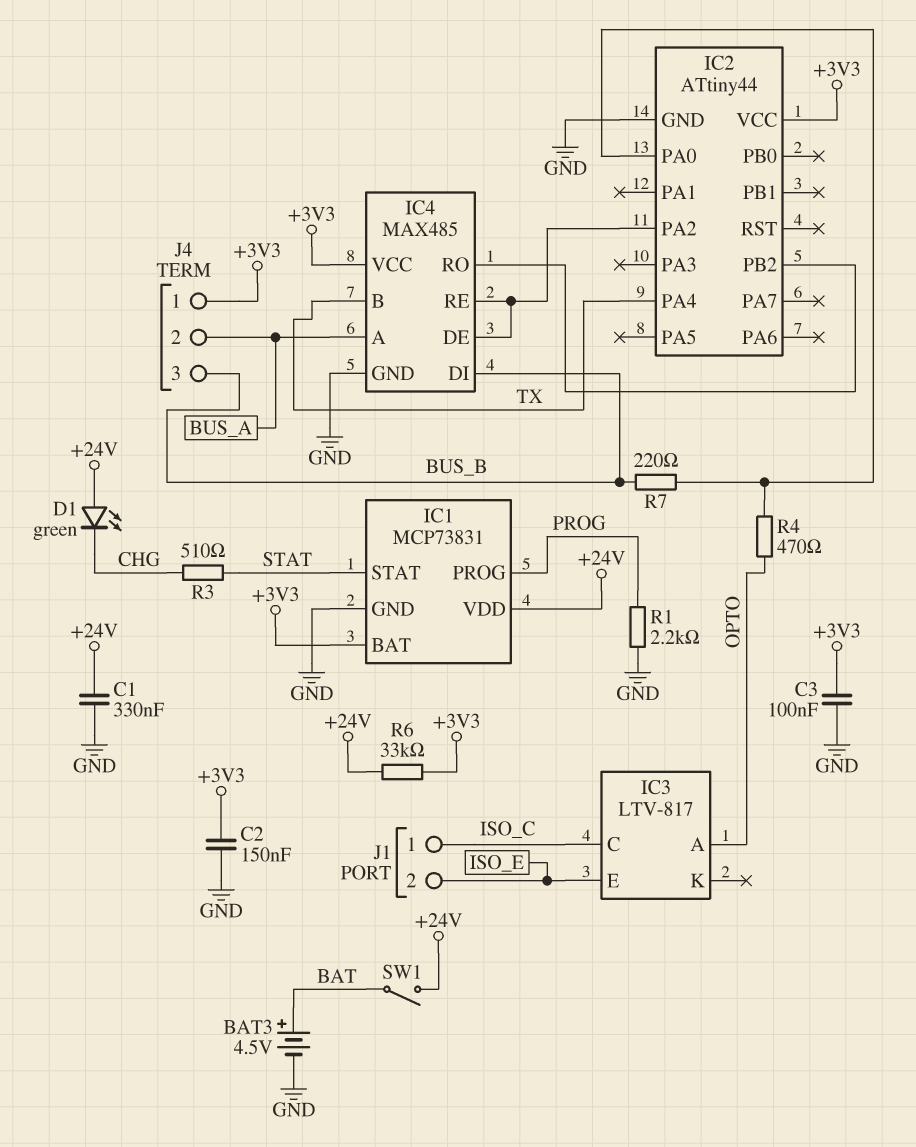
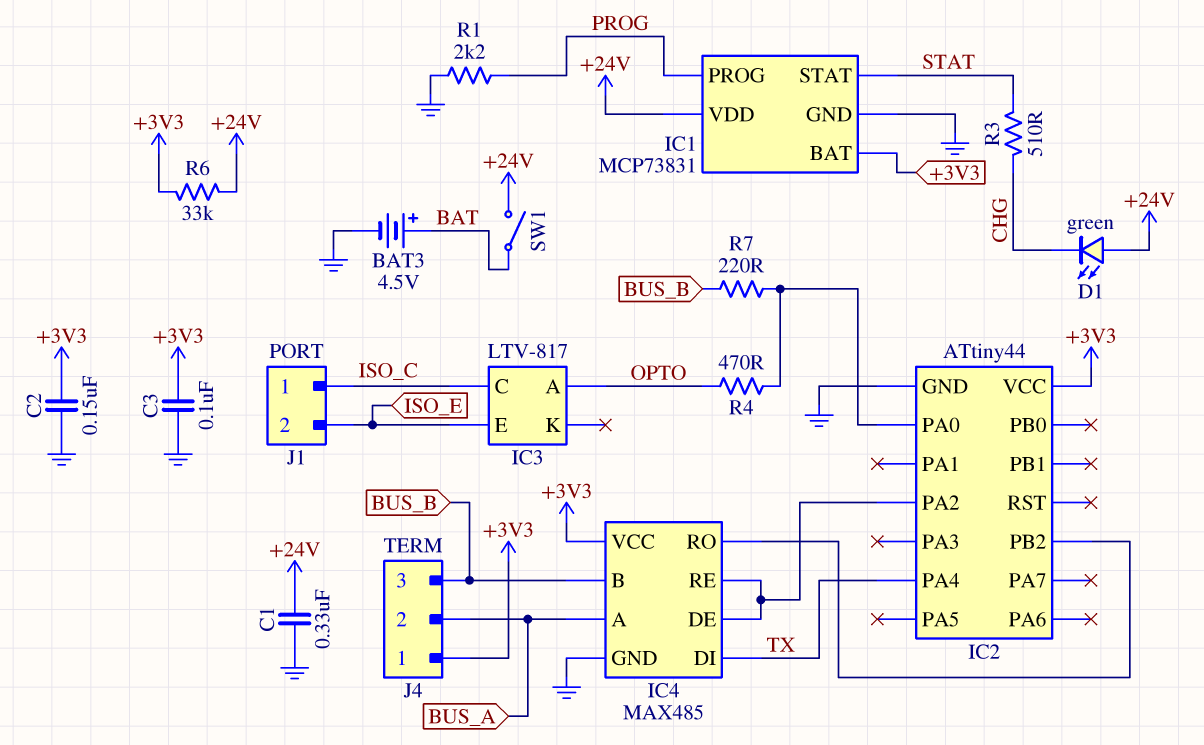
IC4 pin B: TX -> BUS_B
IC4 pin DI: BUS_B -> TX

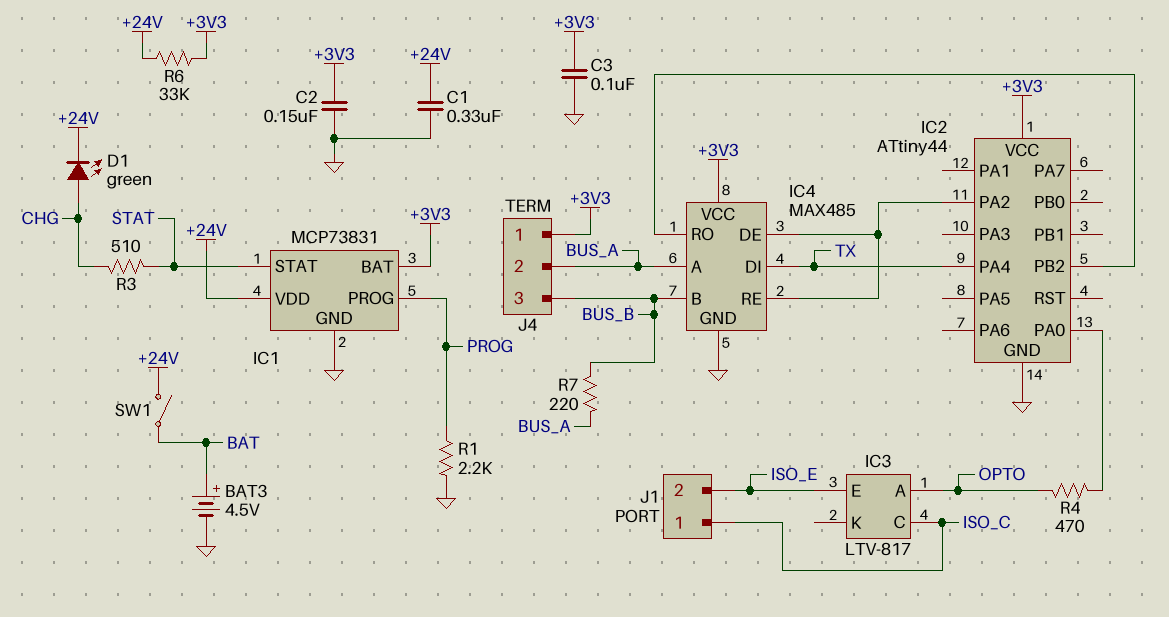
D1: LED green (A +24V, K CHG) -> LED green (A CHG, K +24V)
R7: 220 (BUS_B, IC2/PA0) -> 220 (BUS_A, BUS_B)

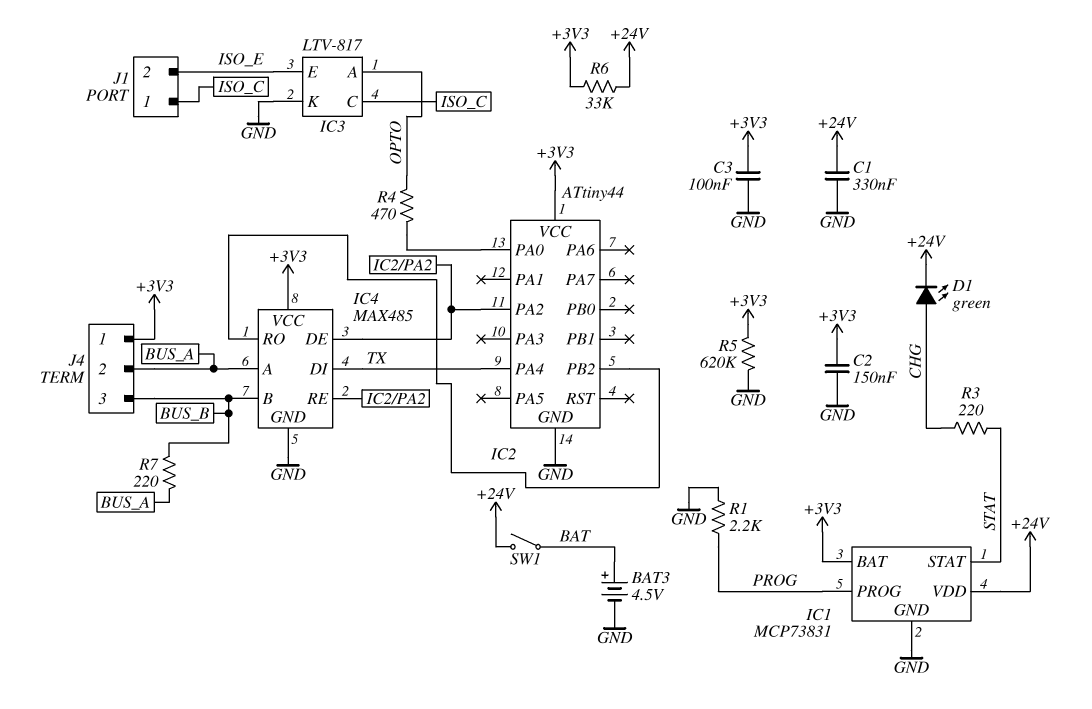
IC3 pin K: none -> GND
R3: 510 (CHG, STAT) -> 220 (CHG, STAT)
R5: none -> 620k (+3V3, GND)

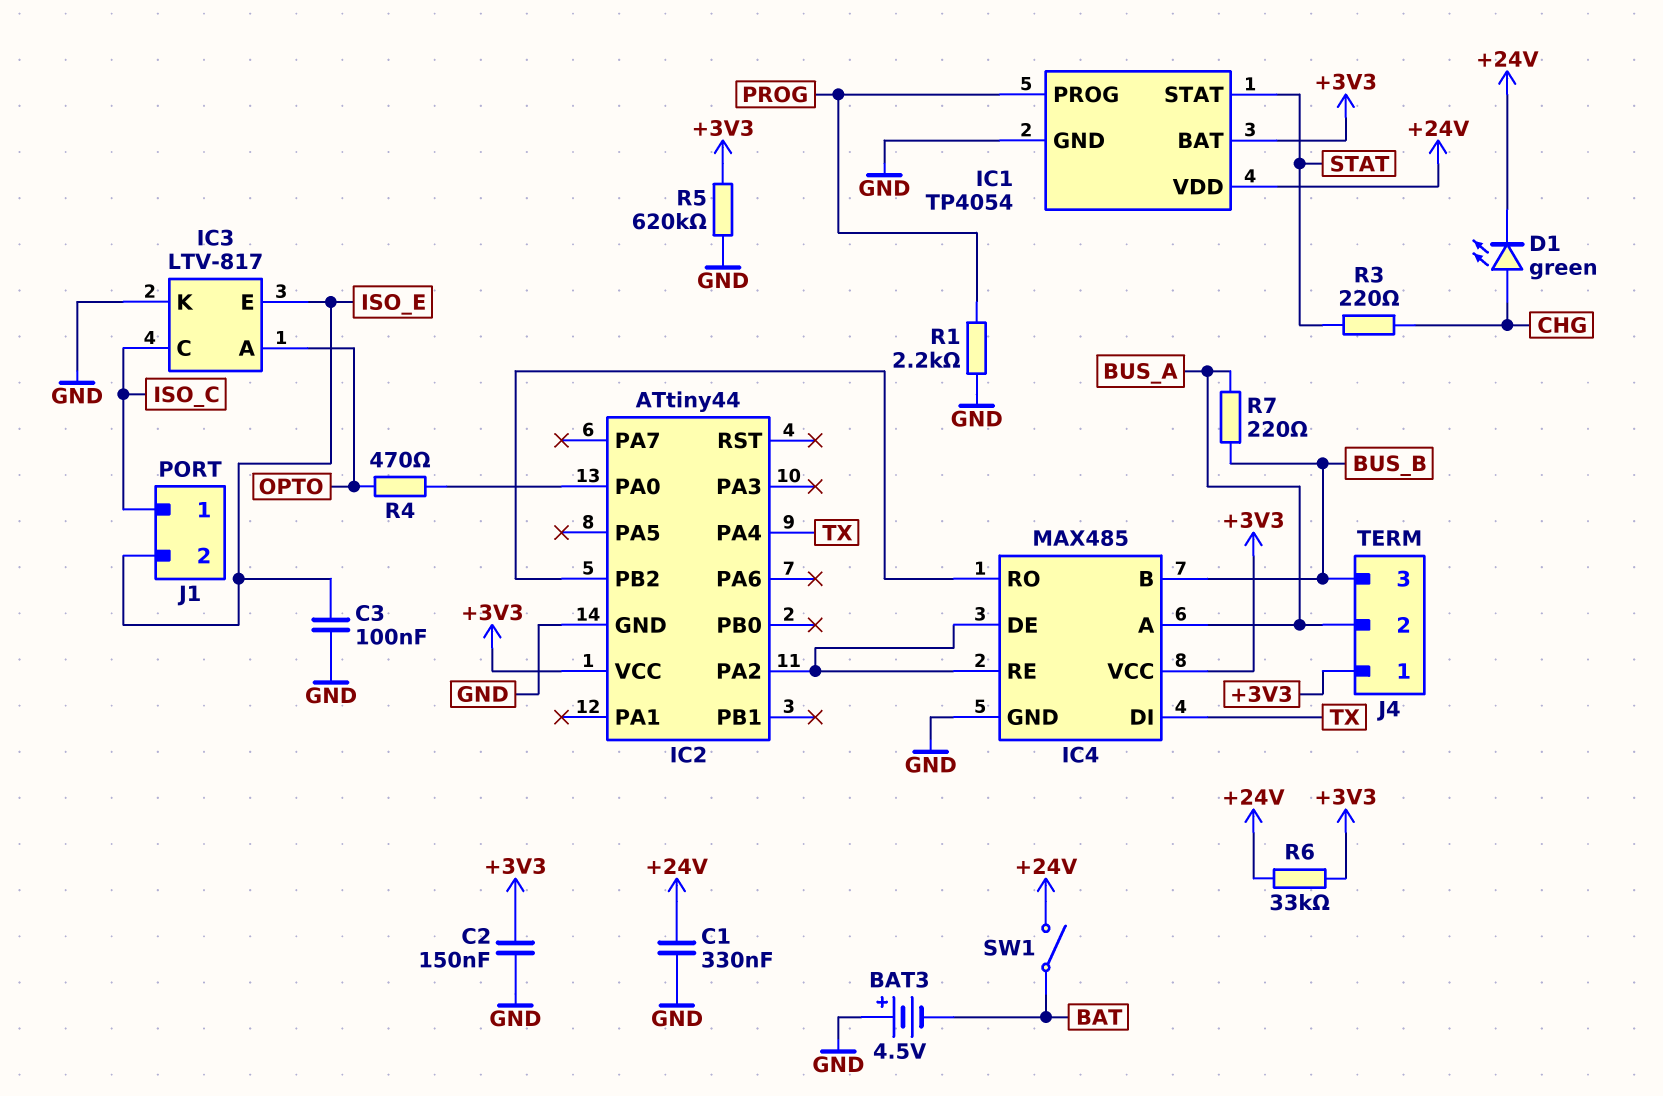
BAT3: 4.5V (plus BAT, minus GND) -> 4.5V (plus GND, minus BAT)
C3: 100nF (+3V3, GND) -> 100nF (GND, ISO_E)
IC1: MCP73831 -> TP4054

